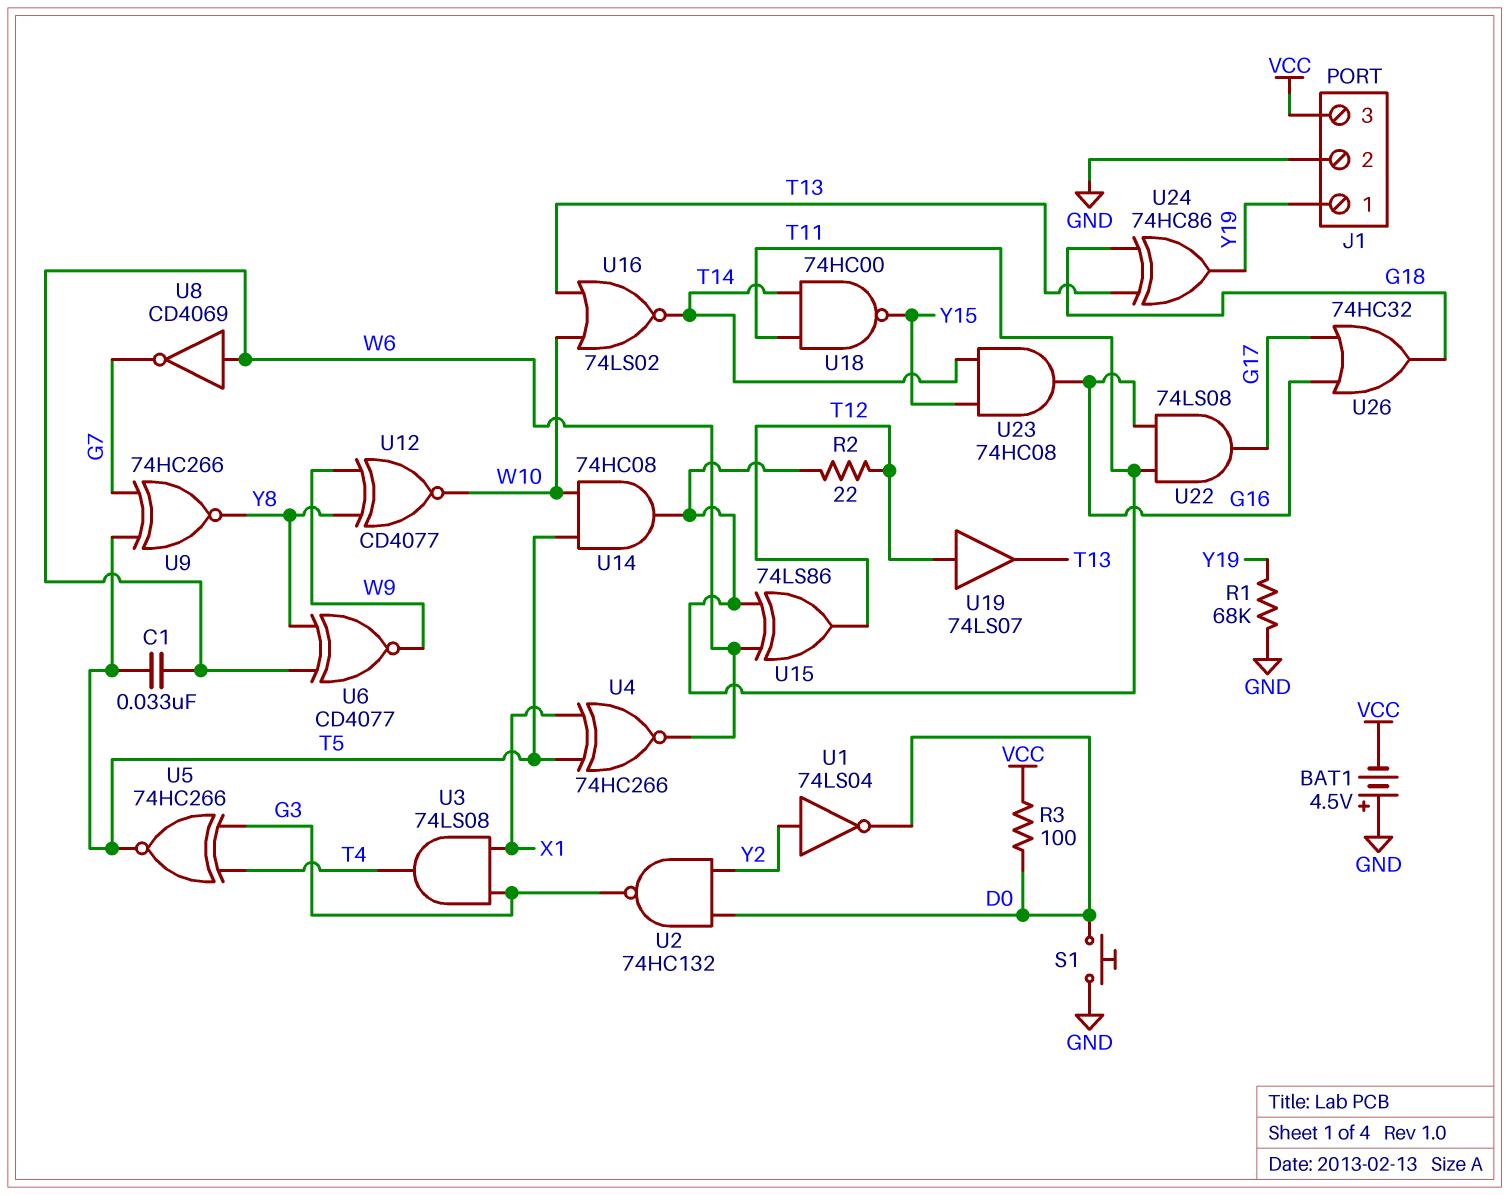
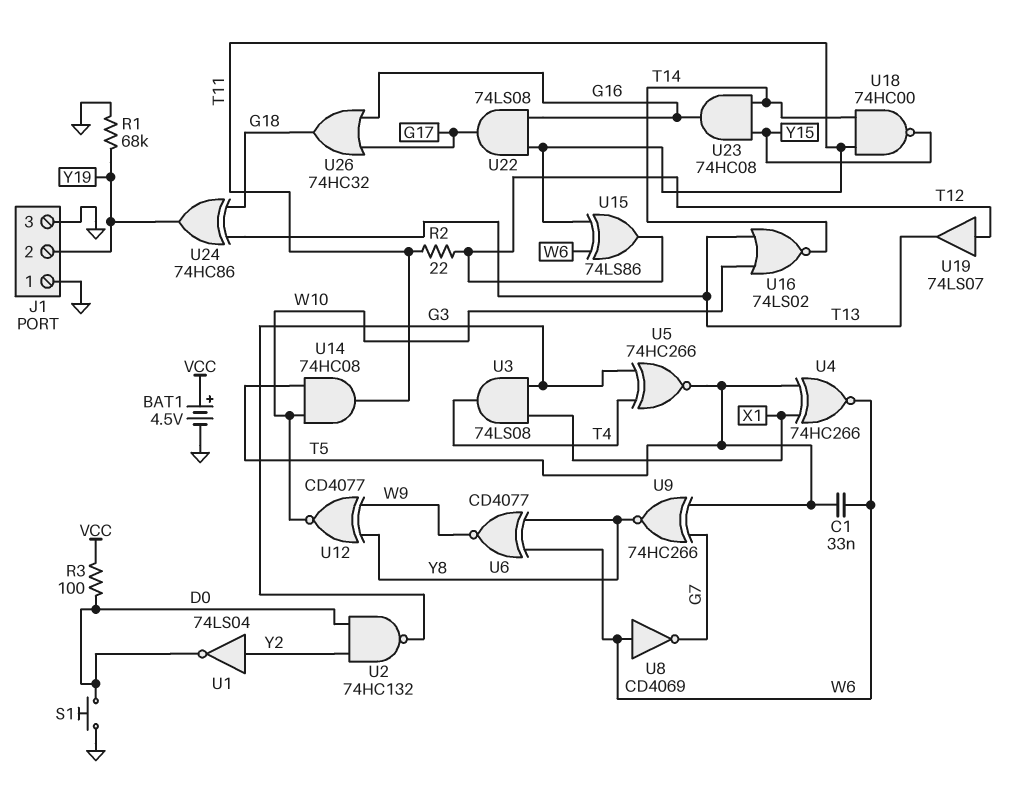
BAT1: 4.5V (plus GND, minus VCC) -> 4.5V (plus VCC, minus GND)
J1 pin 1: Y19 -> GND
J1 pin 2: GND -> Y19
J1 pin 3: VCC -> GND

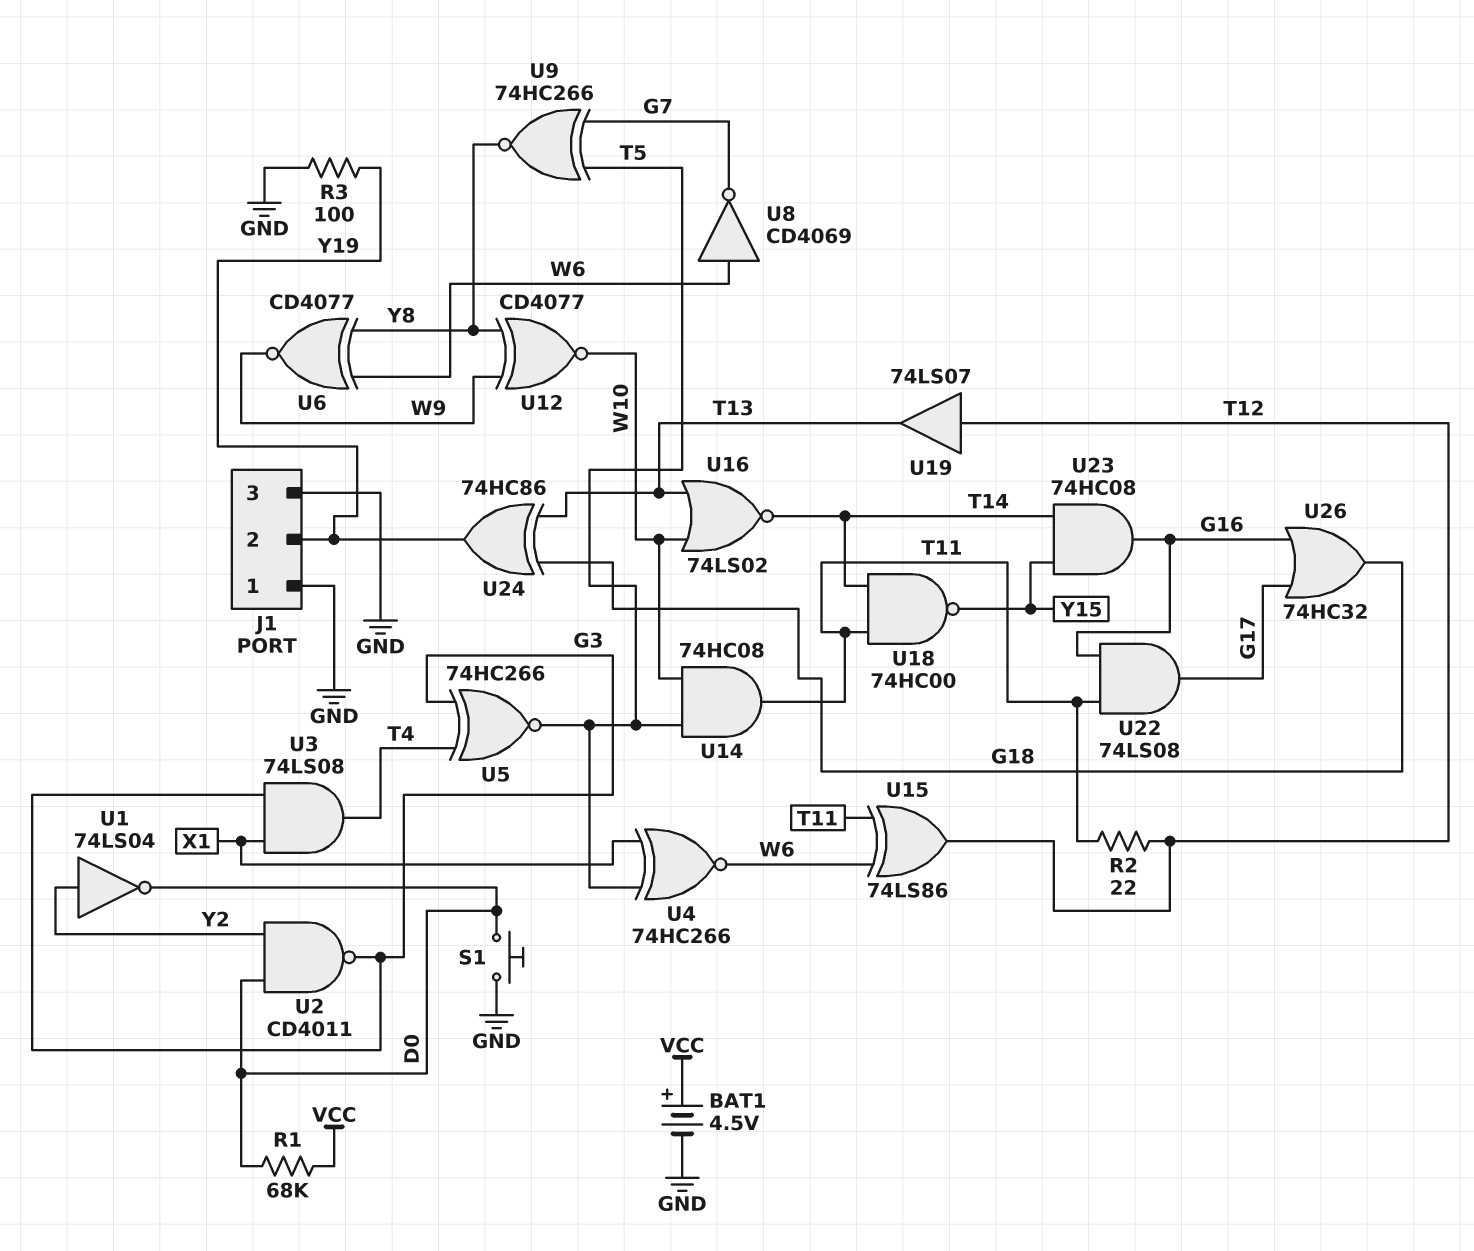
C1: 33nF (T5, W6) -> none
R1: 68k (GND, Y19) -> 68k (D0, VCC)
R3: 100 (D0, VCC) -> 100 (GND, Y19)
U2: NAND 74HC132 (in D0, in Y2, out G3) -> NAND CD4011 (in D0, in Y2, out G3)

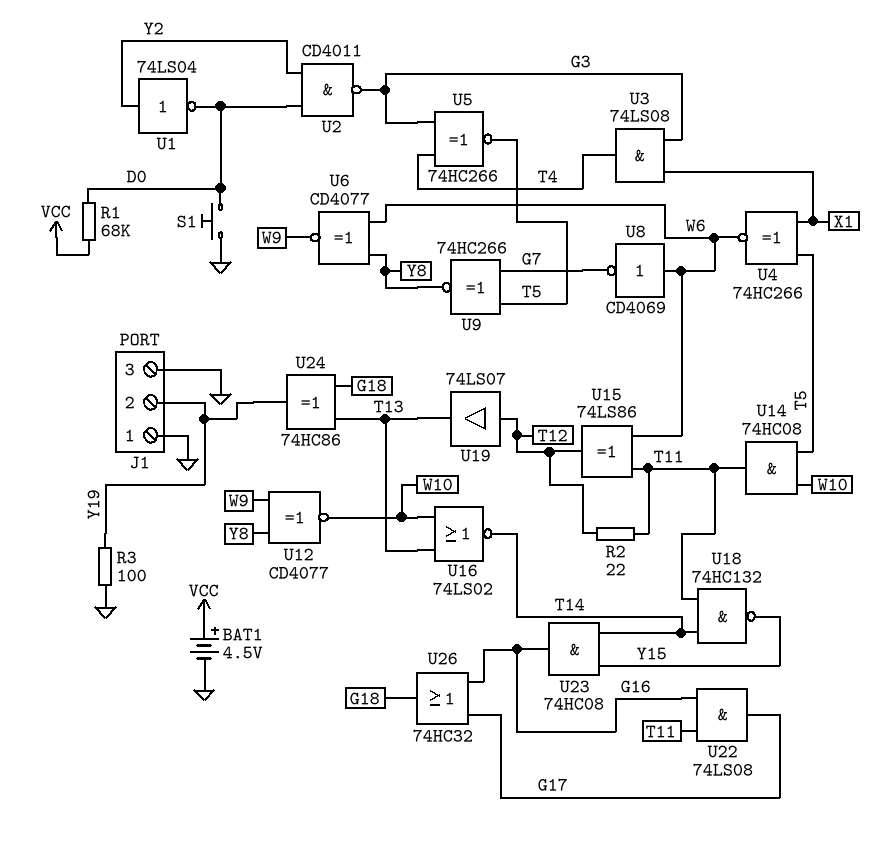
U18: NAND 74HC00 (in T11, in T14, out Y15) -> NAND 74HC132 (in T11, in T14, out Y15)

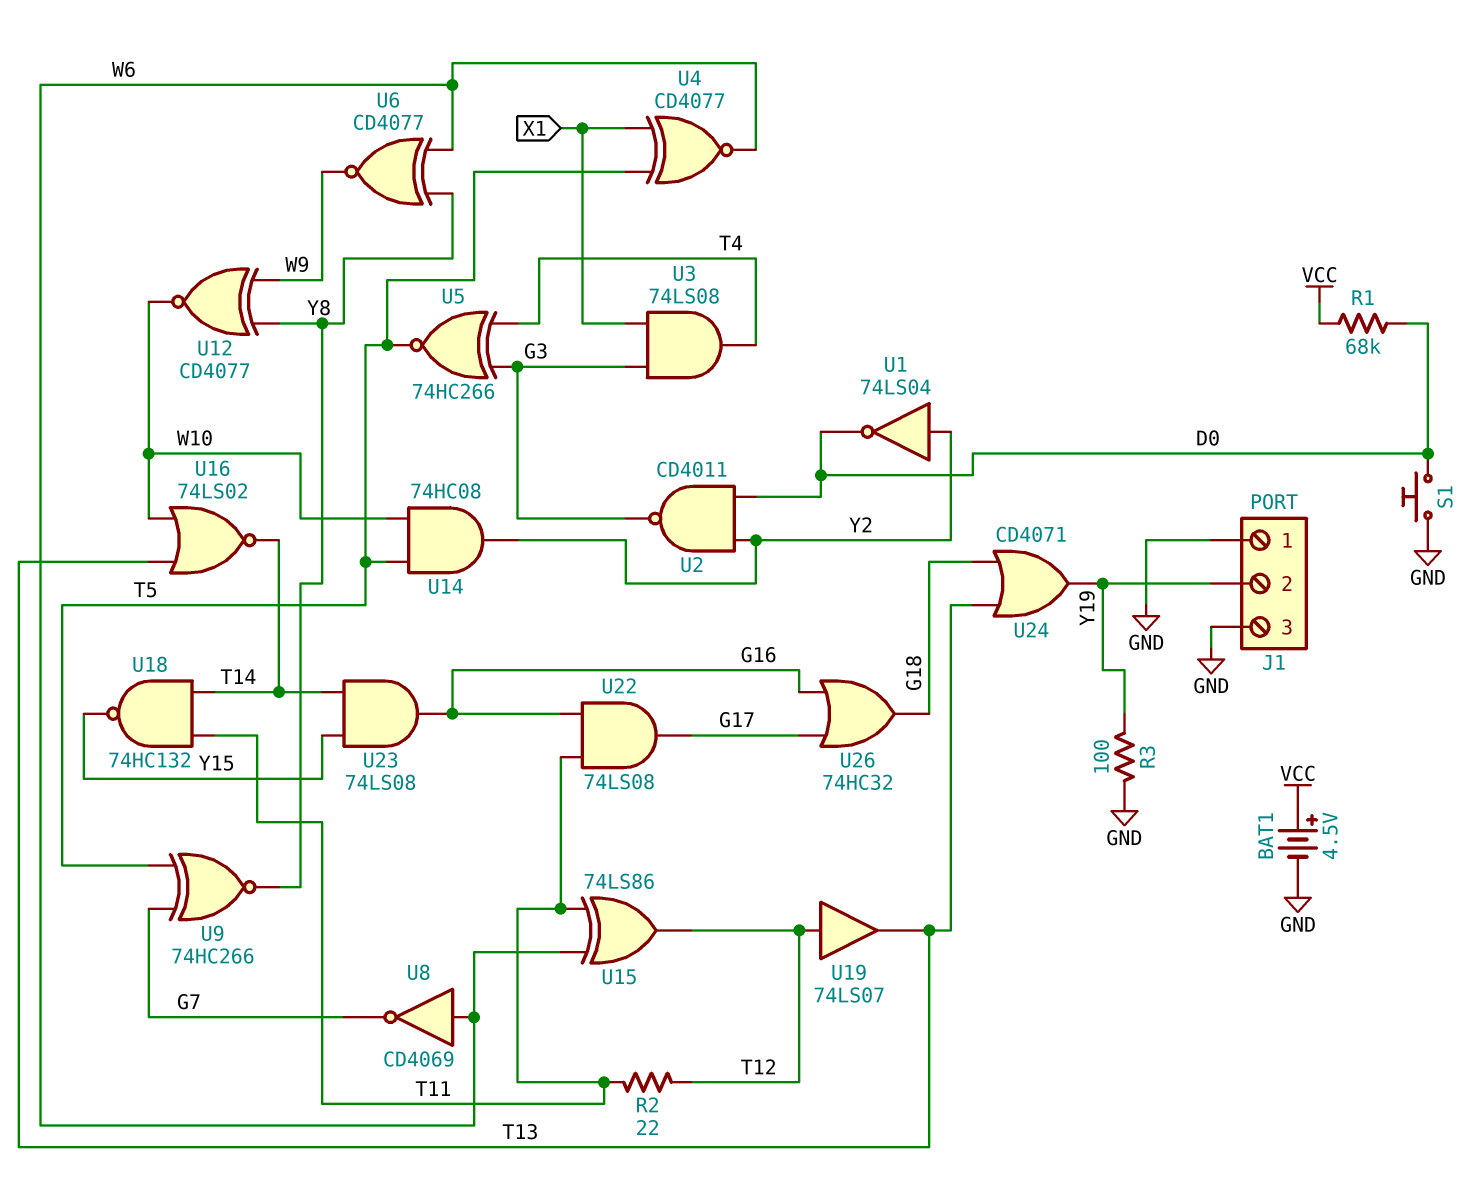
U4: XNOR 74HC266 (in T5, in X1, out W6) -> XNOR CD4077 (in T5, in X1, out W6)
U14: AND 74HC08 (in T5, in W10, out T11) -> AND 74HC08 (in T5, in W10, out Y2)
U23: AND 74HC08 (in T14, in Y15, out G16) -> AND 74LS08 (in T14, in Y15, out G16)
U24: XOR 74HC86 (in G18, in T13, out Y19) -> OR CD4071 (in G18, in T13, out Y19)

